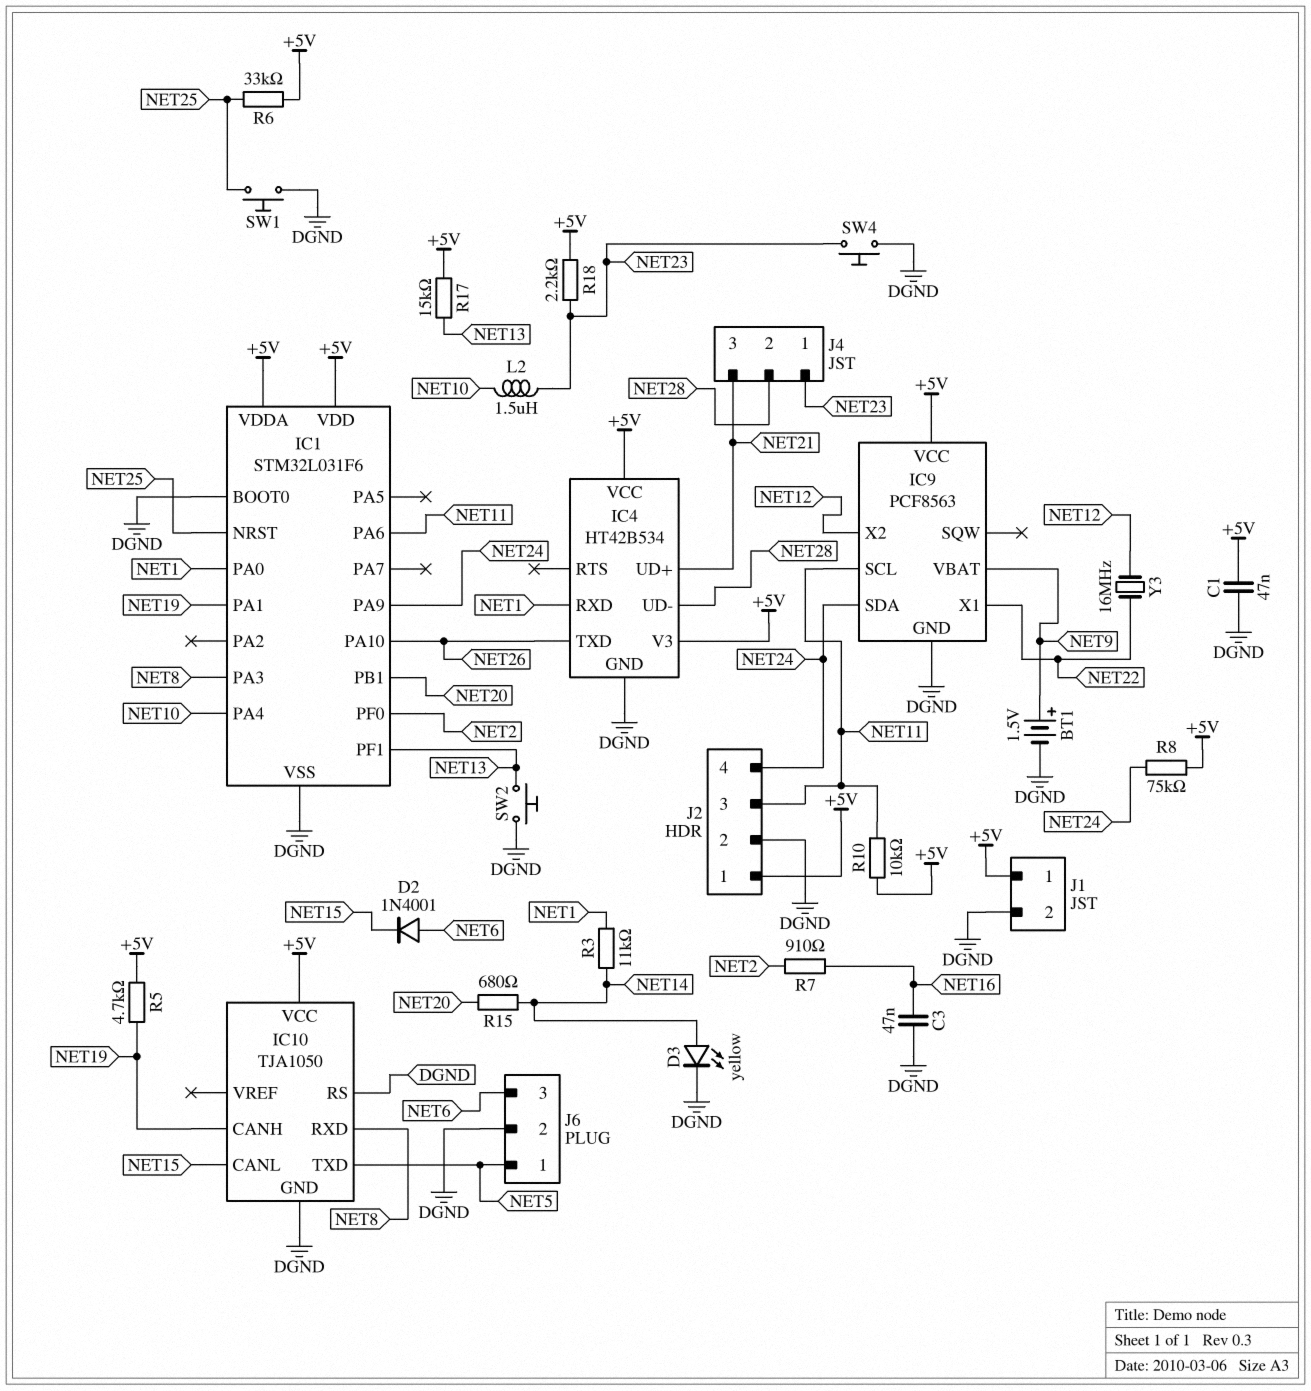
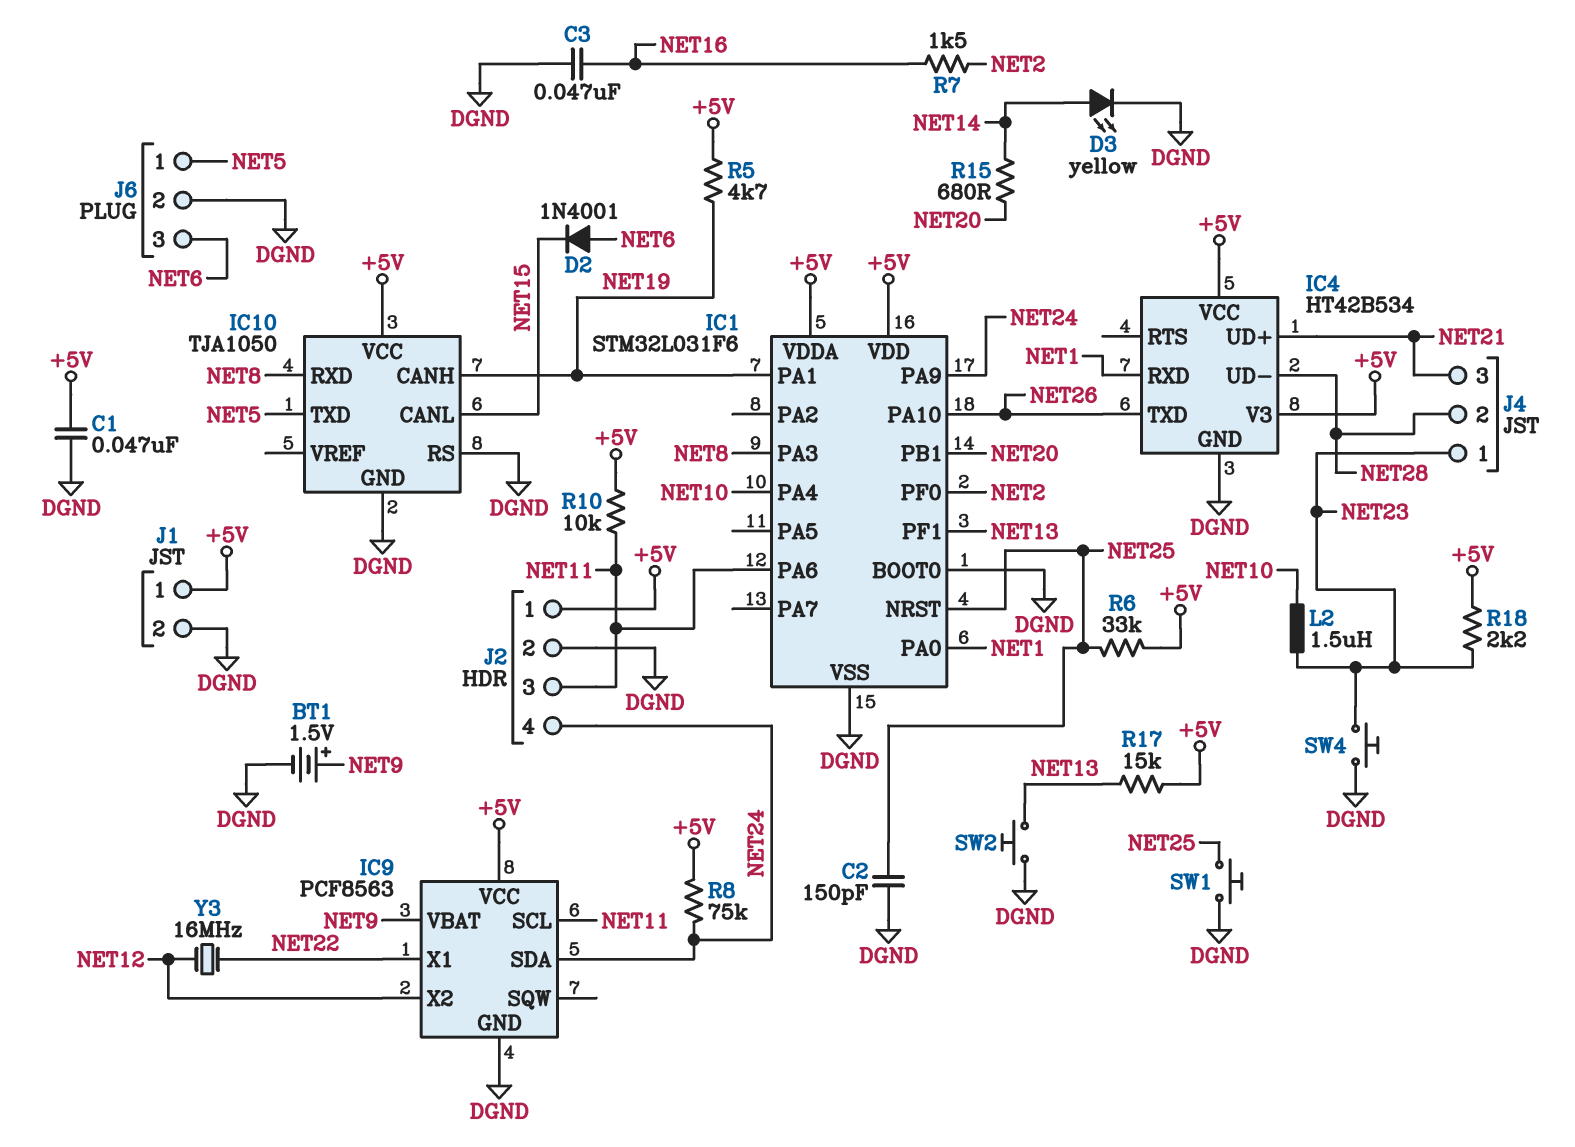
C2: none -> 150pF (DGND, NET25)
R3: 11k (NET1, NET14) -> none
R7: 910 (NET2, NET16) -> 1.5k (NET2, NET16)

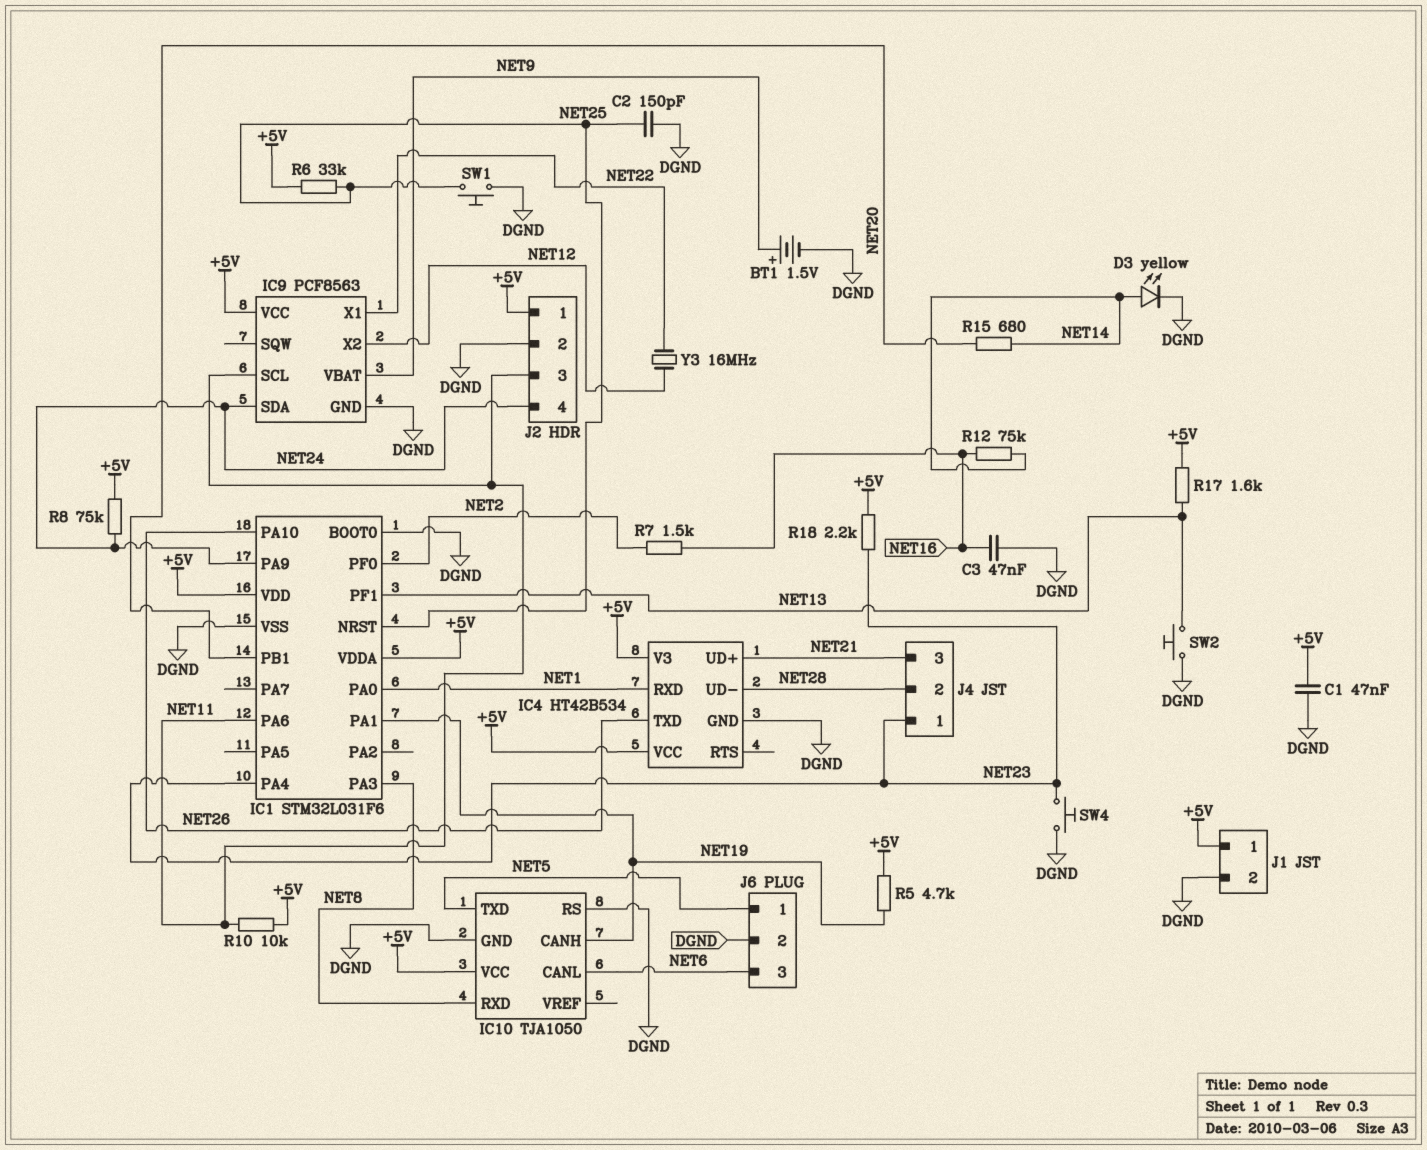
D2: diode 1N4001 (A NET6, K NET15) -> none
IC1 pin PA4: NET10 -> NET23
IC10 pin CANL: NET15 -> NET6
L2: 1.5uH (NET10, NET23) -> none
R12: none -> 75k (NET14, NET16)
R17: 15k (+5V, NET13) -> 1.6k (+5V, NET13)

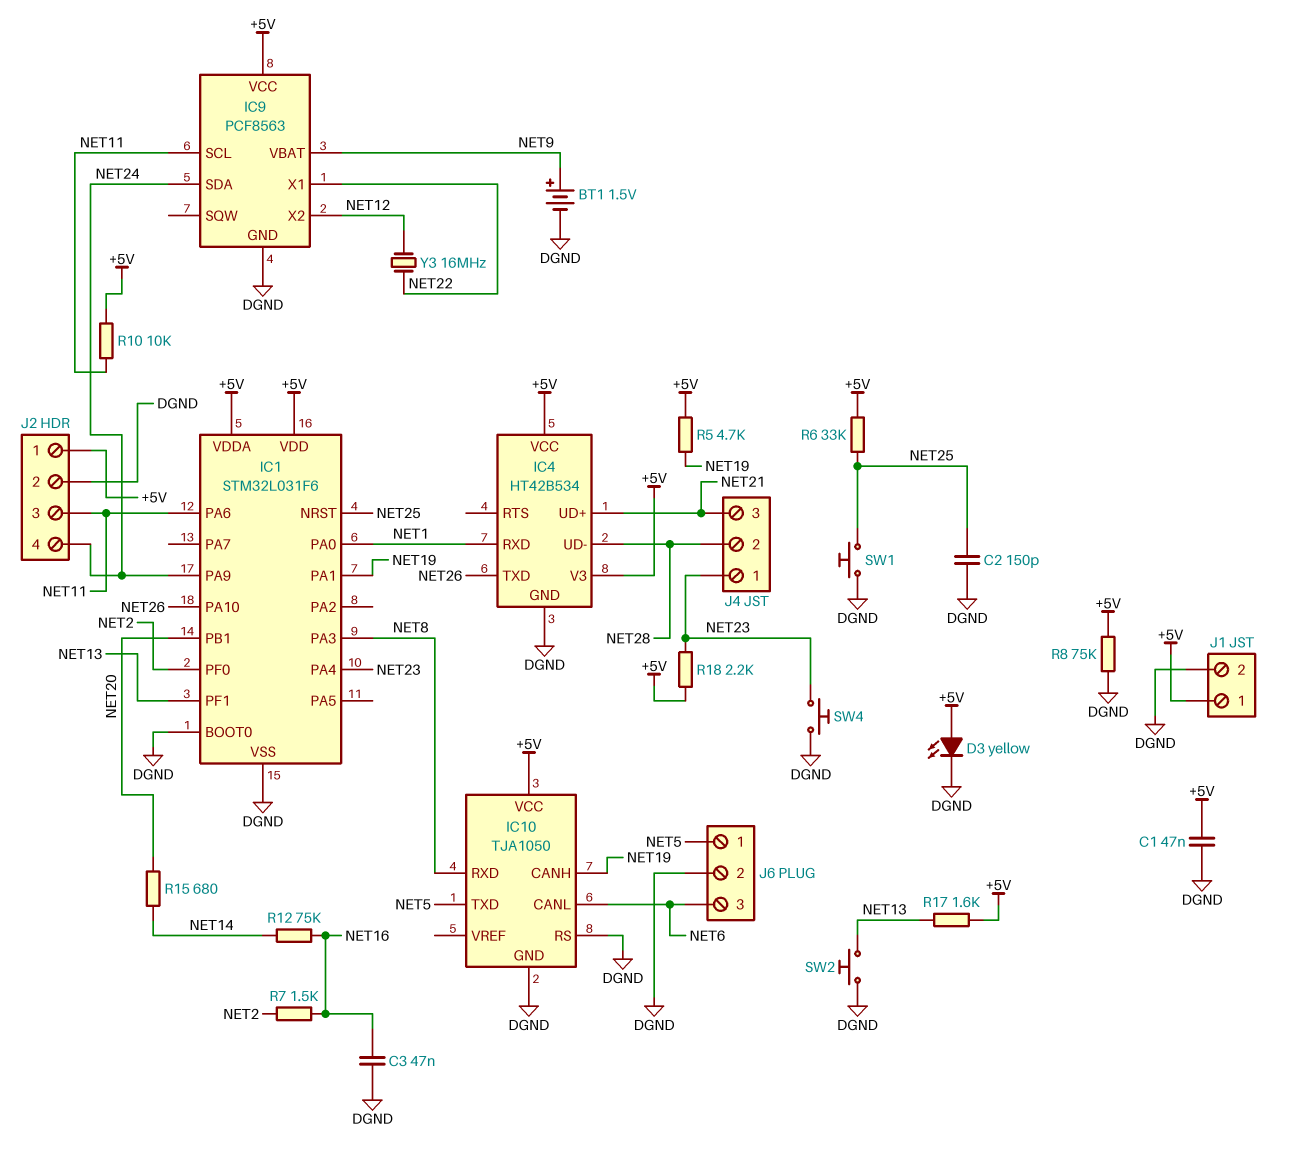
D3: LED yellow (A NET14, K DGND) -> LED yellow (A +5V, K DGND)
R8: 75k (+5V, NET24) -> 75k (+5V, DGND)

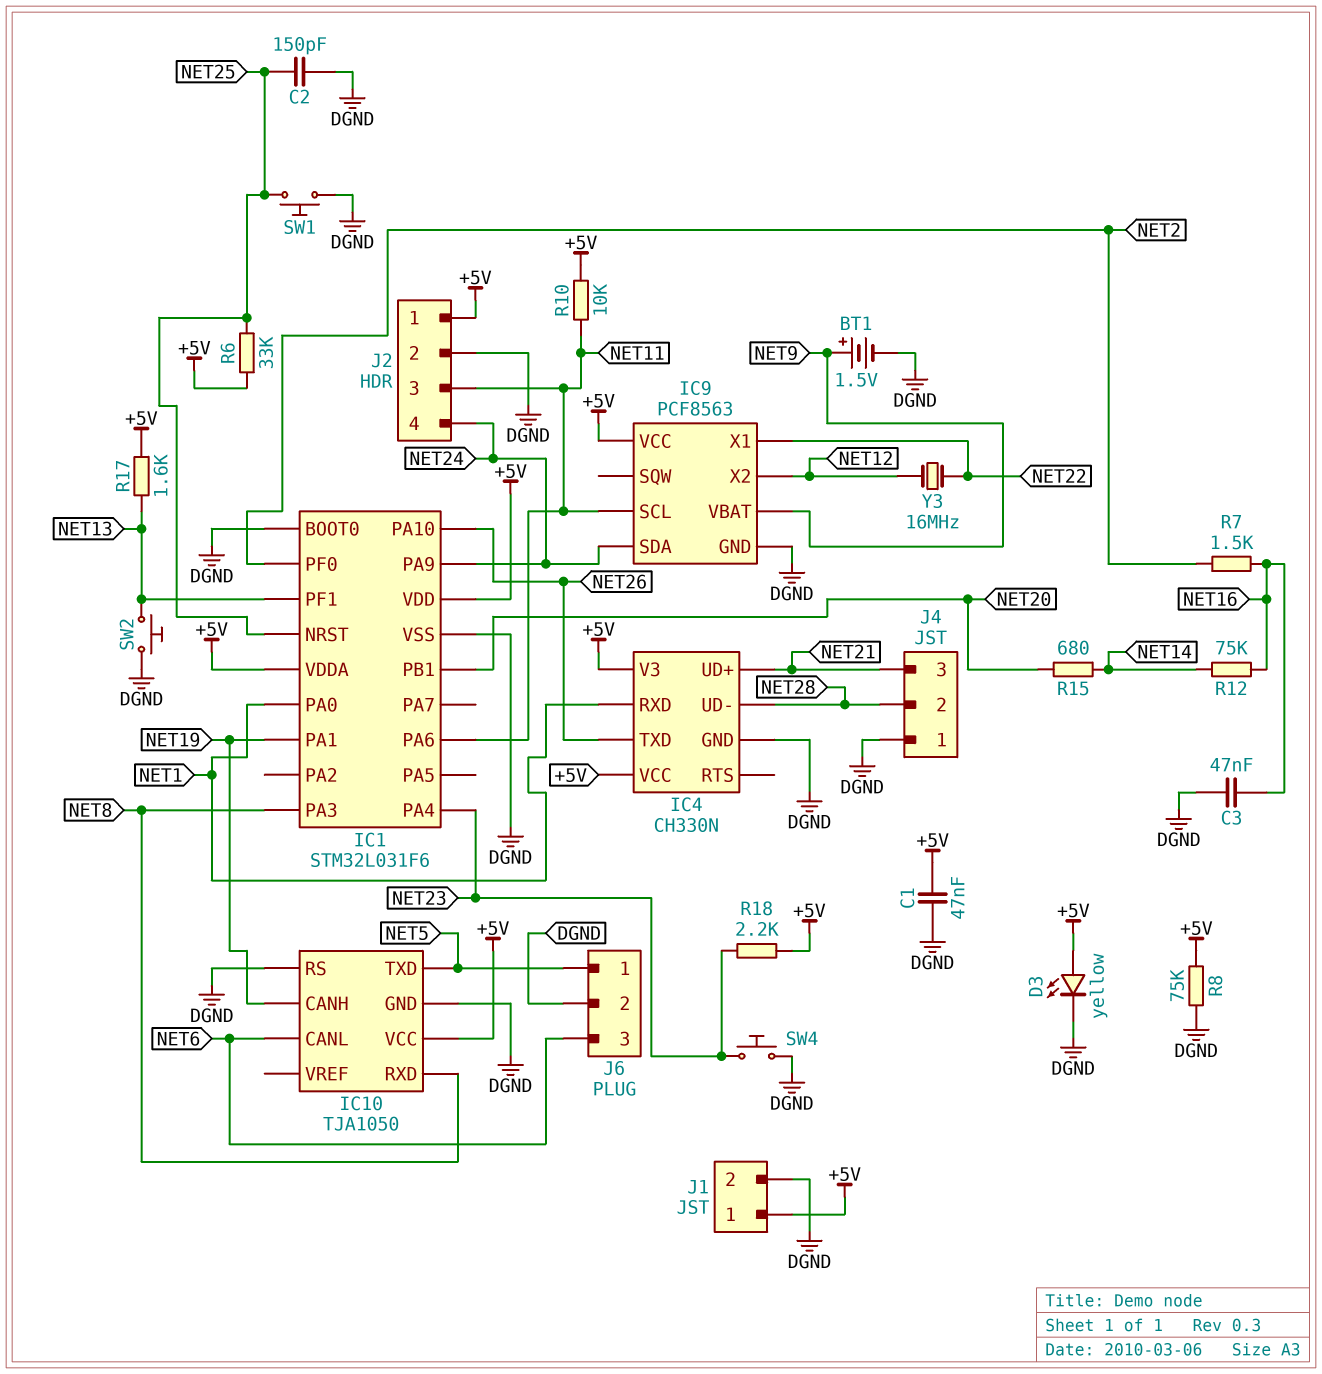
IC4: HT42B534 -> CH330N
J4 pin 1: NET23 -> DGND
R5: 4.7k (+5V, NET19) -> none

